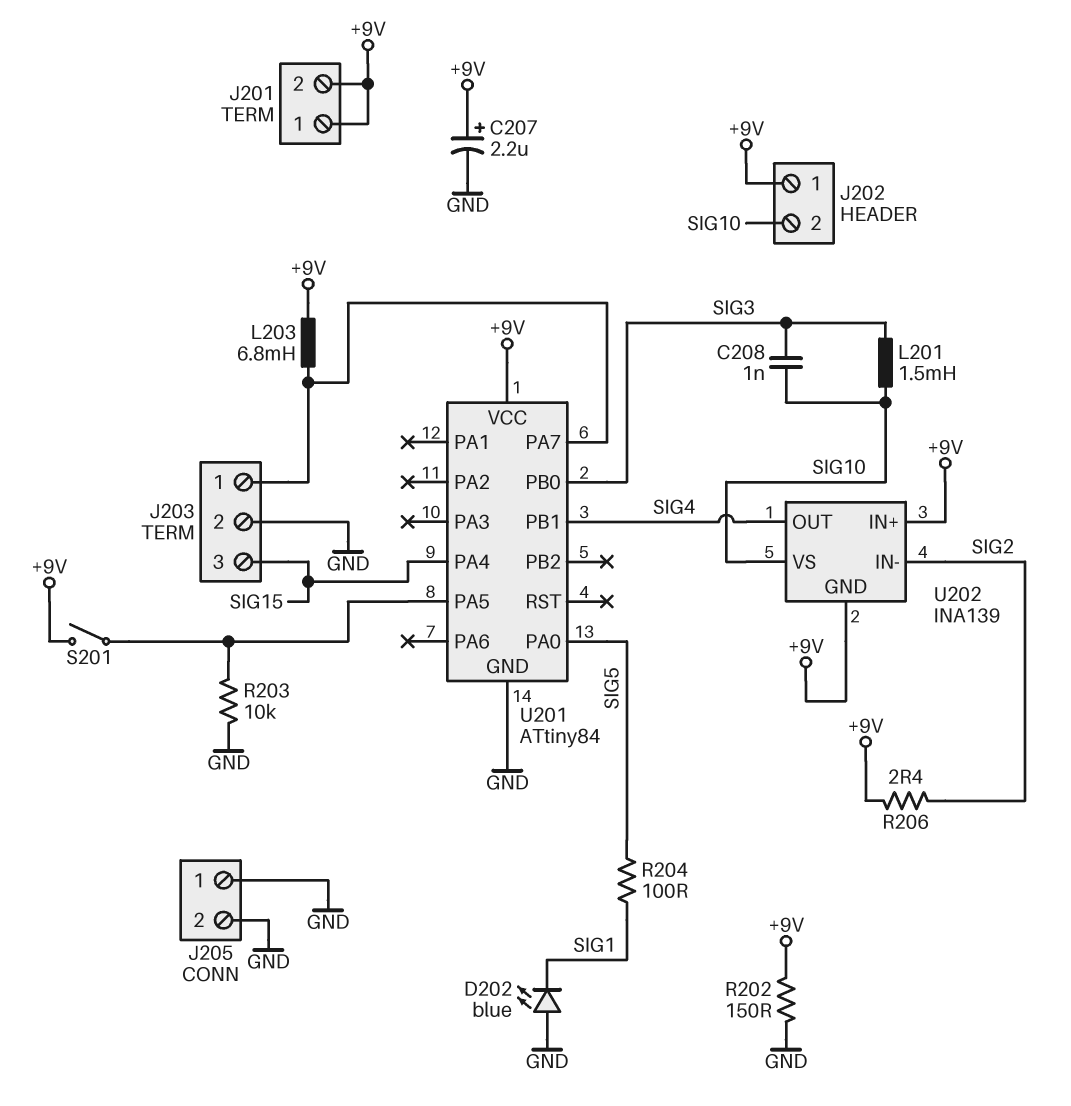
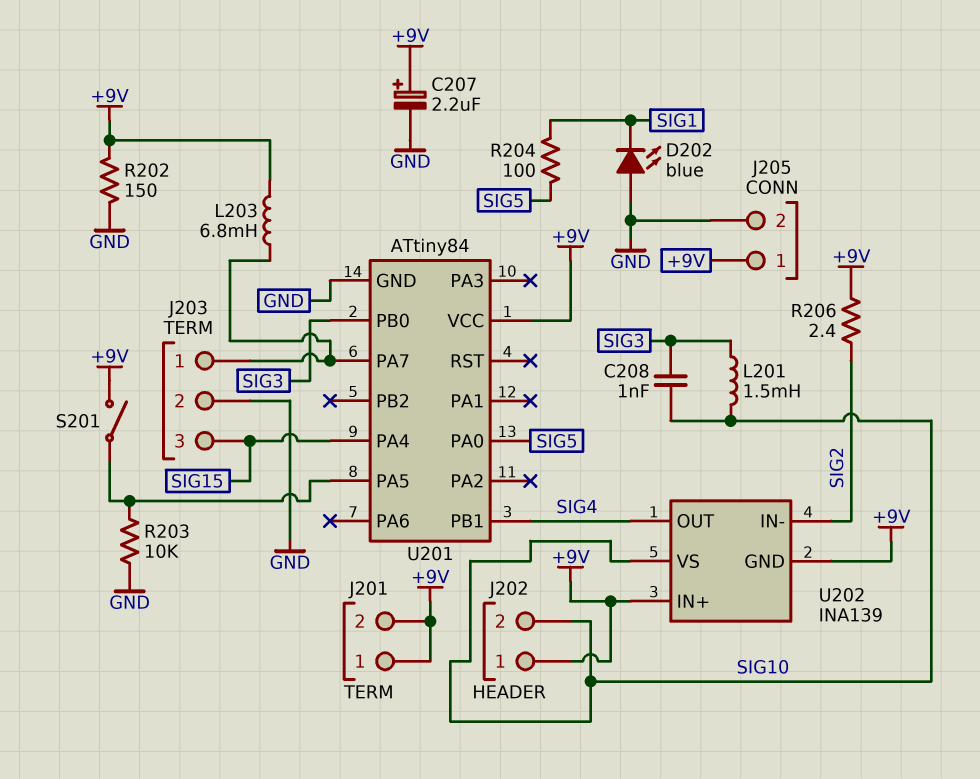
J205 pin 1: GND -> +9V

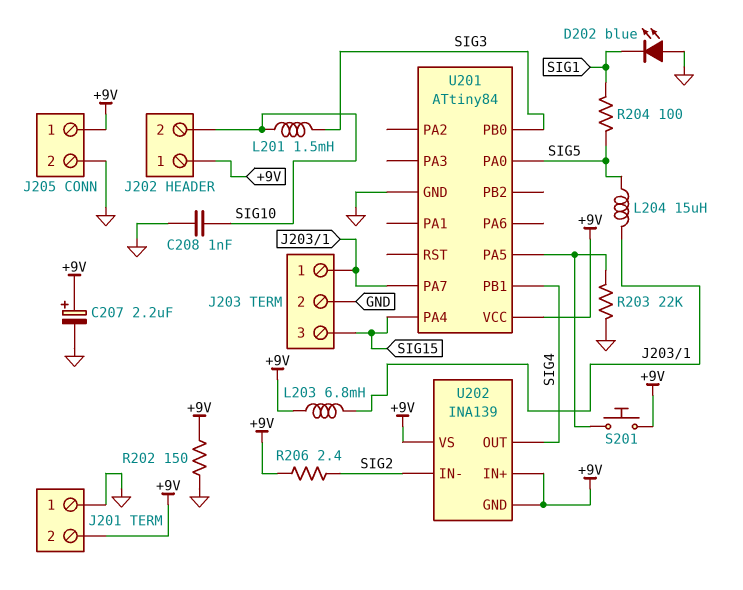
C208: 1nF (SIG3, SIG10) -> 1nF (GND, SIG10)
J201 pin 1: +9V -> GND
L204: none -> 15uH (J203/1, SIG5)
R203: 10k (GND, U201/PA5) -> 22k (GND, U201/PA5)
S201: switch (+9V, U201/PA5) -> button (+9V, U201/PA5)
U202 pin VS: SIG10 -> +9V

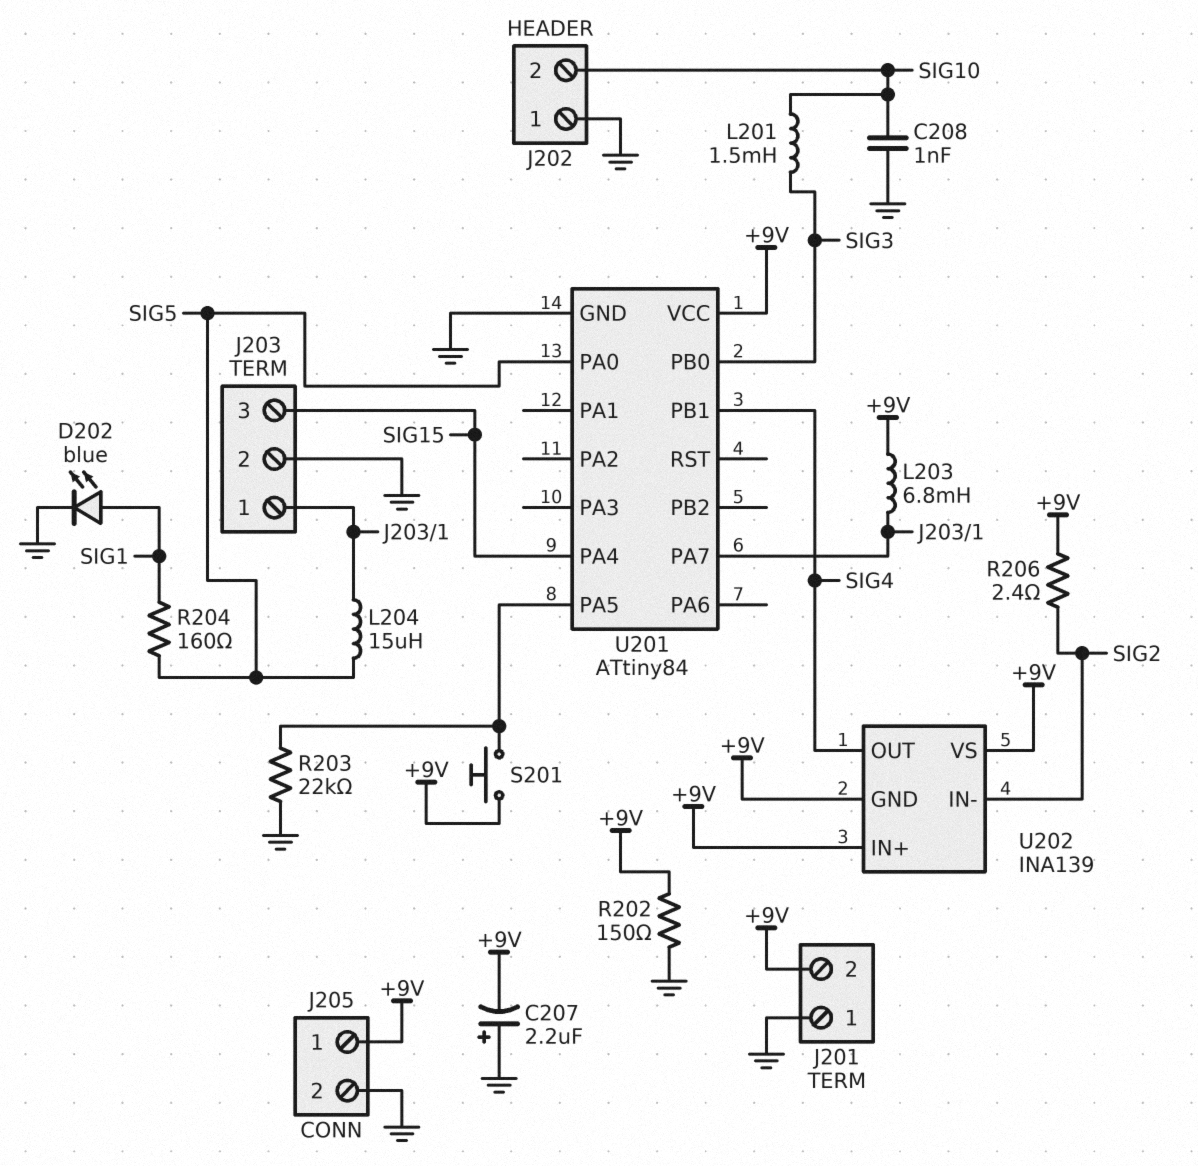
C207: 2.2uF (plus +9V, minus GND) -> 2.2uF (plus GND, minus +9V)
D202: LED blue (A GND, K SIG1) -> LED blue (A SIG1, K GND)
J202 pin 1: +9V -> GND
R204: 100 (SIG1, SIG5) -> 160 (SIG1, SIG5)

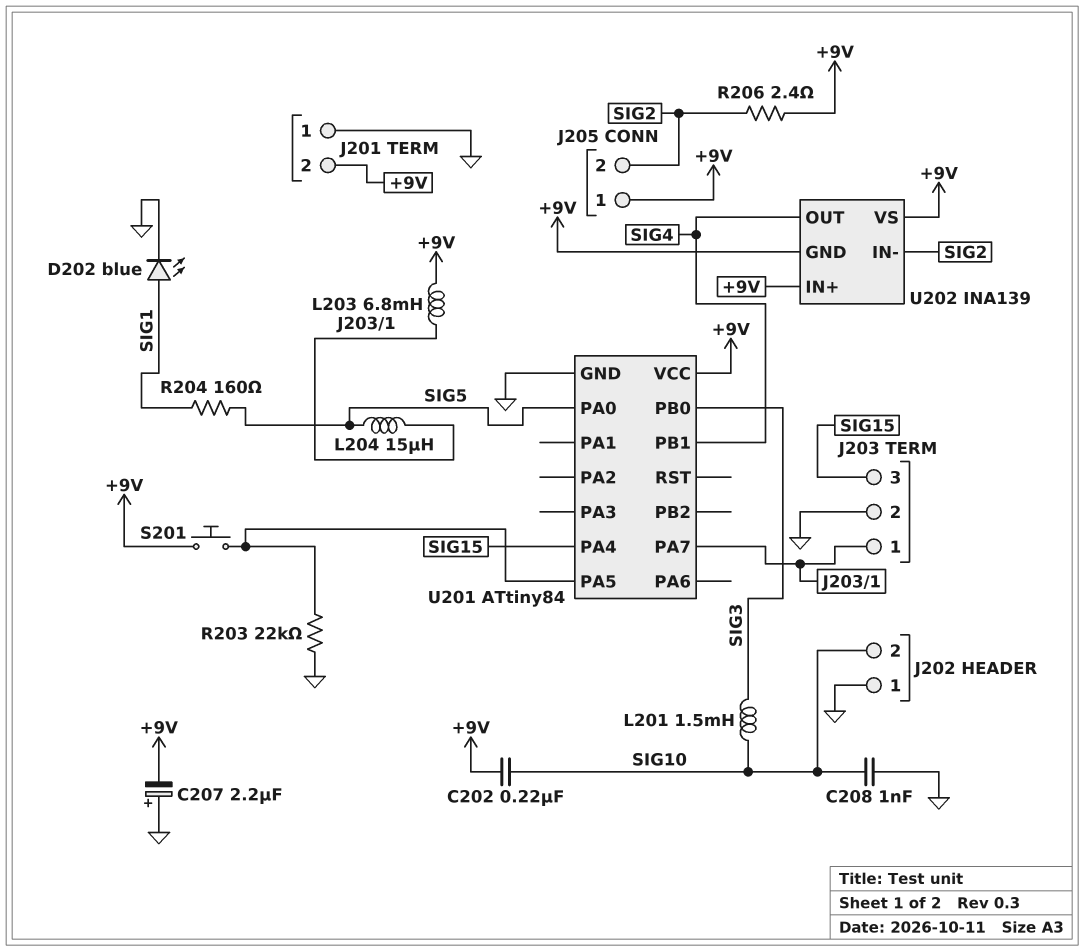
C202: none -> 220nF (+9V, SIG10)
J205 pin 2: GND -> SIG2
R202: 150 (+9V, GND) -> none

